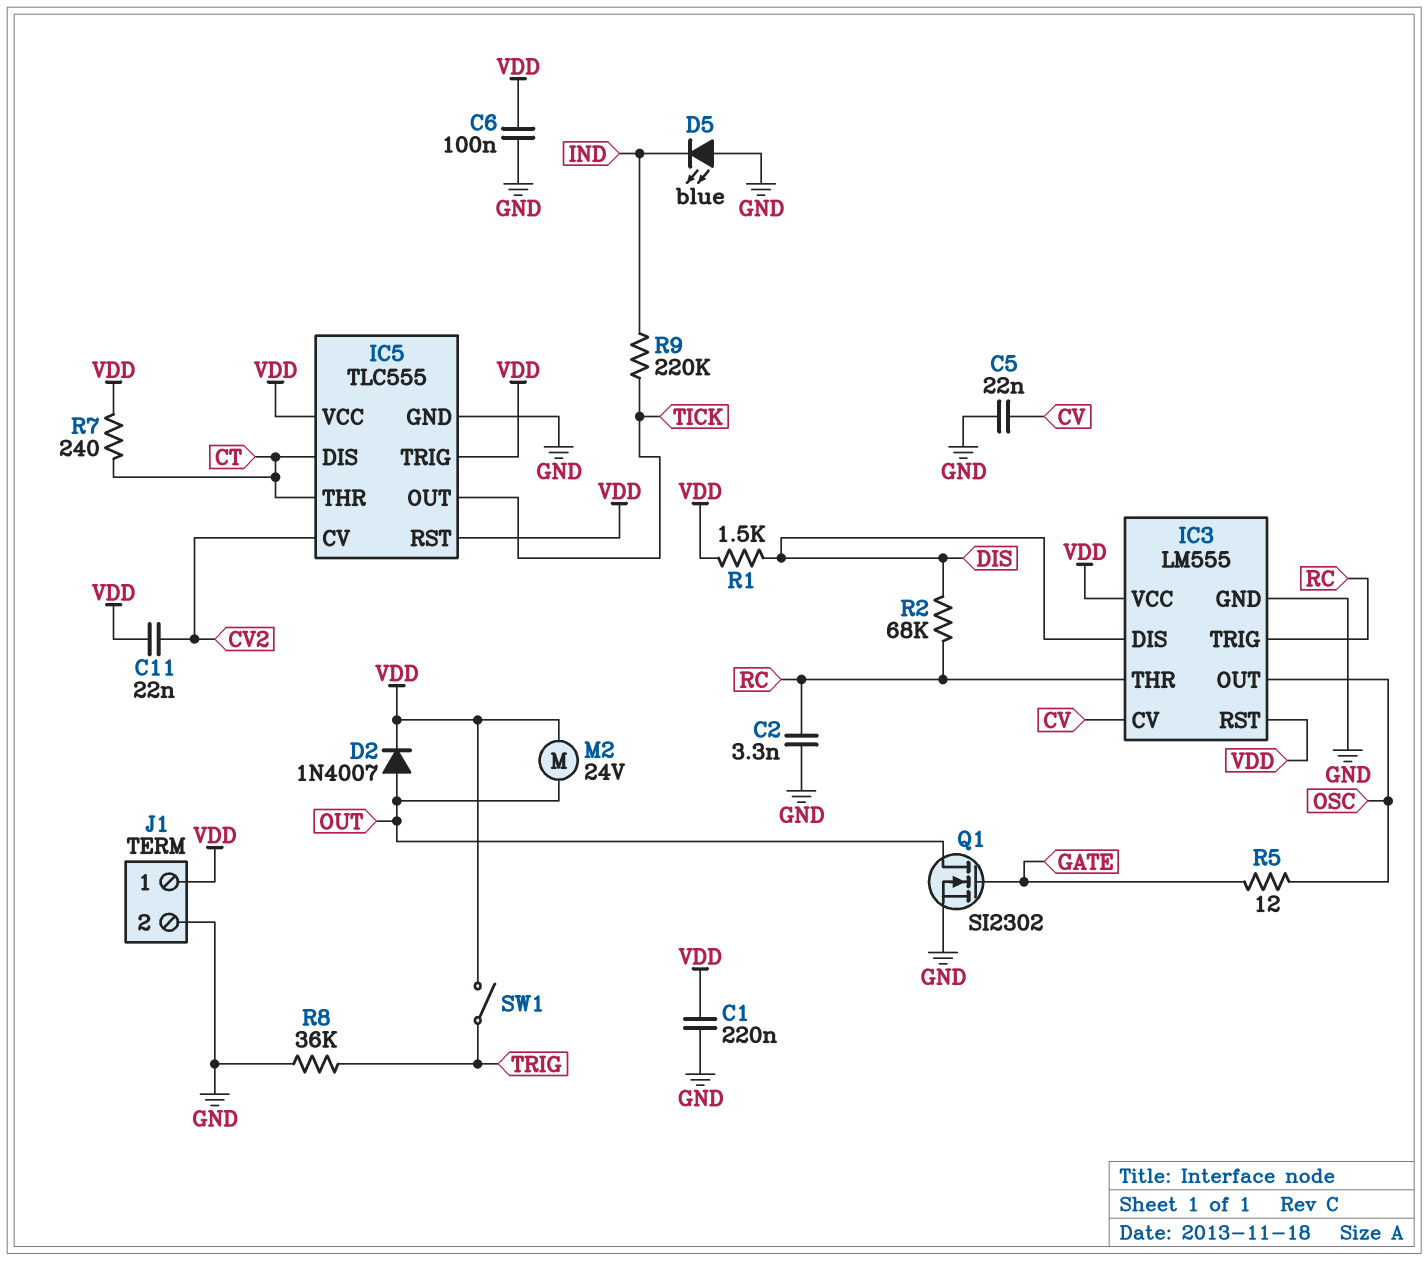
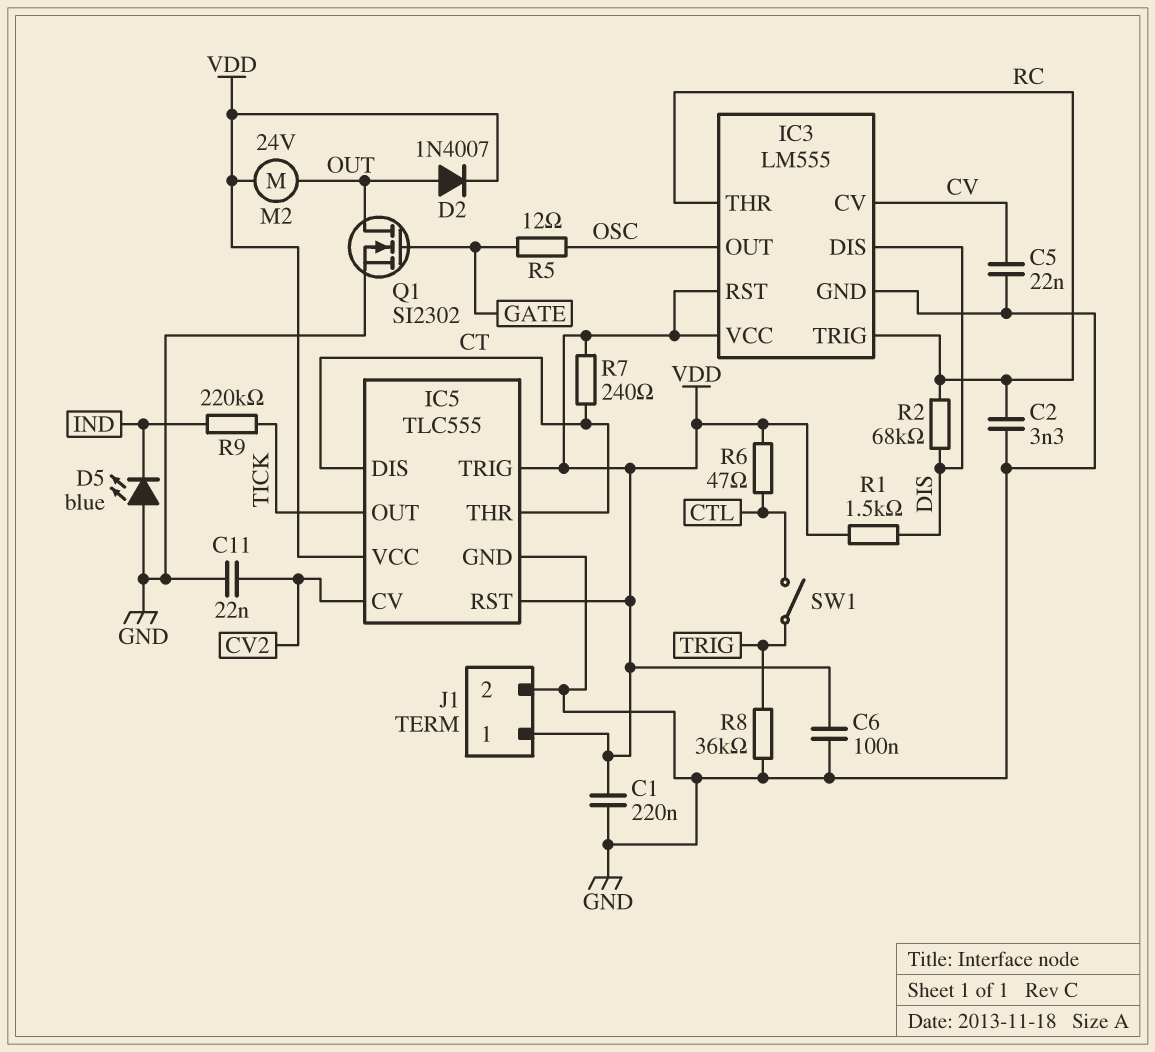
C11: 22nF (CV2, VDD) -> 22nF (CV2, GND)
R6: none -> 47 (CTL, VDD)
SW1: switch (TRIG, VDD) -> switch (CTL, TRIG)

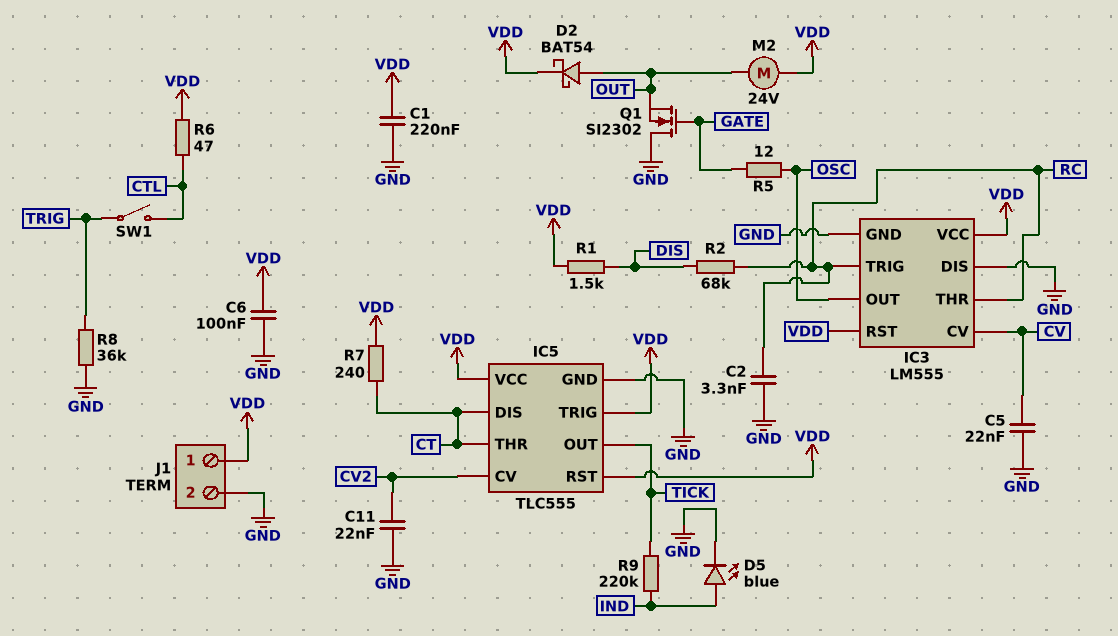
D2: diode 1N4007 (A OUT, K VDD) -> schottky BAT54 (A OUT, K VDD)
D5: LED blue (A GND, K IND) -> LED blue (A IND, K GND)
IC3 pin DIS: DIS -> GND
Q1: NMOS SI2302 (G GATE, D OUT, S GND) -> NMOS SI2302 (G GATE, D GND, S OUT)

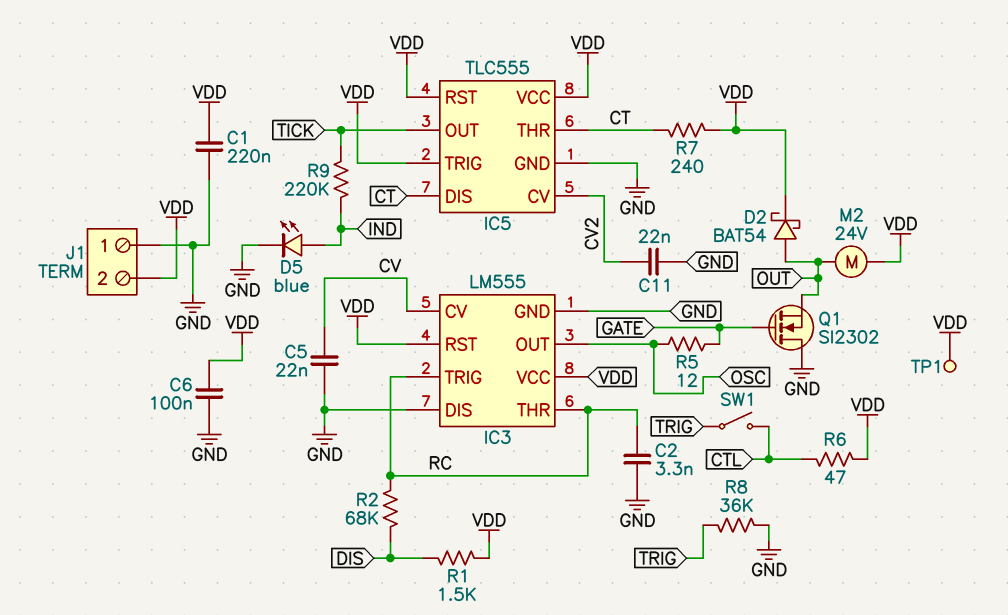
J1 pin 1: VDD -> GND
J1 pin 2: GND -> VDD
TP1: none -> test point (VDD)

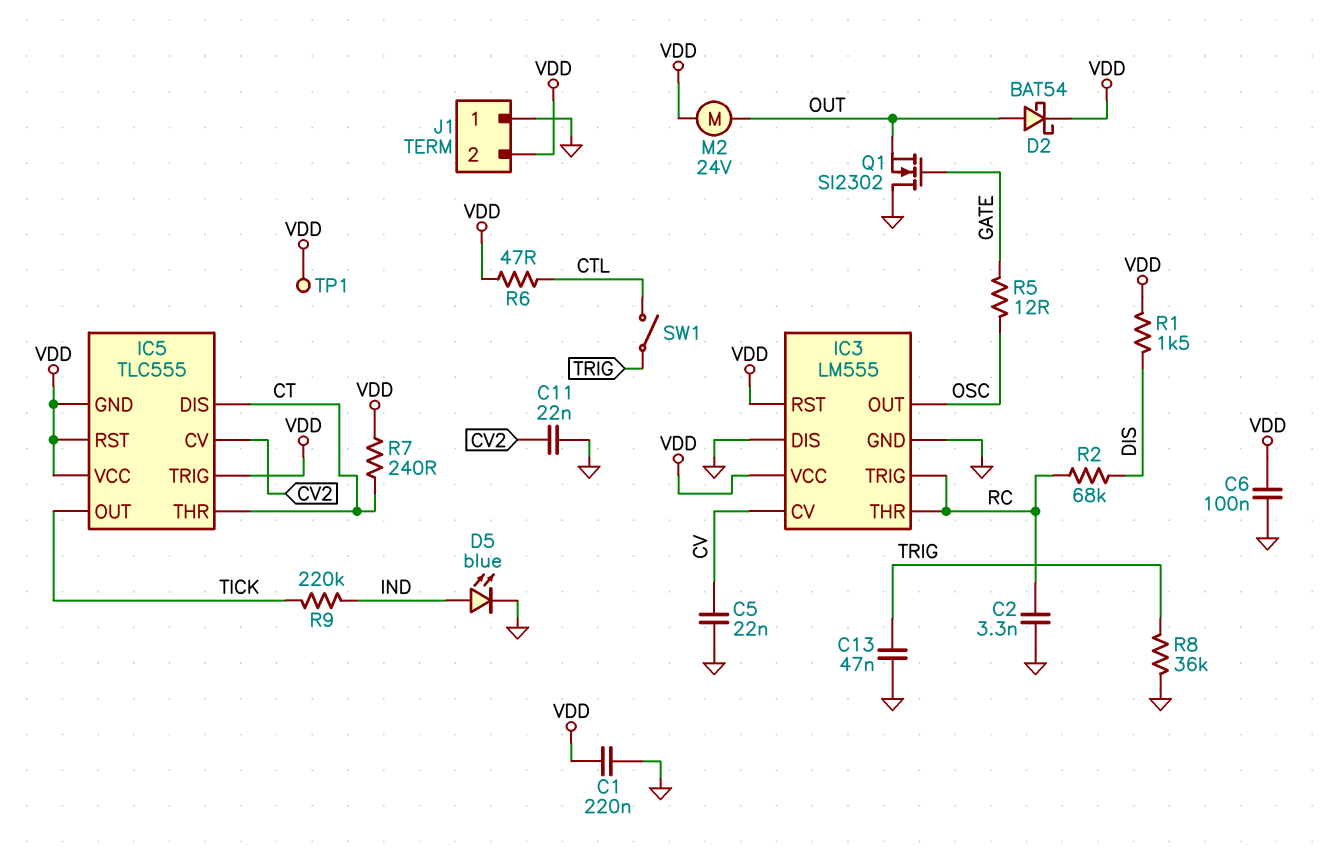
C13: none -> 47nF (GND, TRIG)
IC5 pin GND: GND -> VDD

